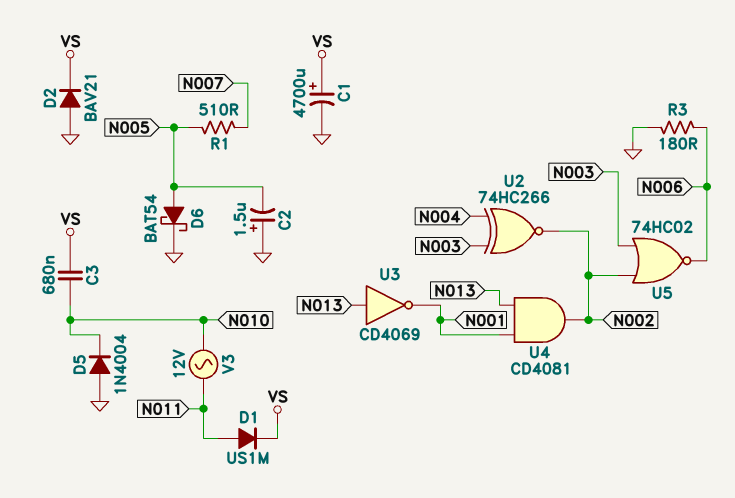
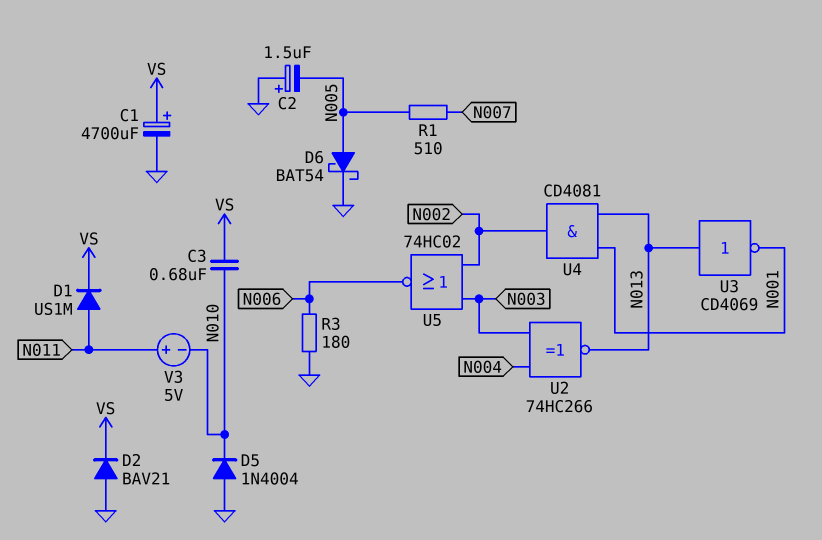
U2: XNOR 74HC266 (in N003, in N004, out N002) -> XNOR 74HC266 (in N003, in N004, out N013)
V3: AC 12V (N010, N011) -> 5V (plus N011, minus N010)

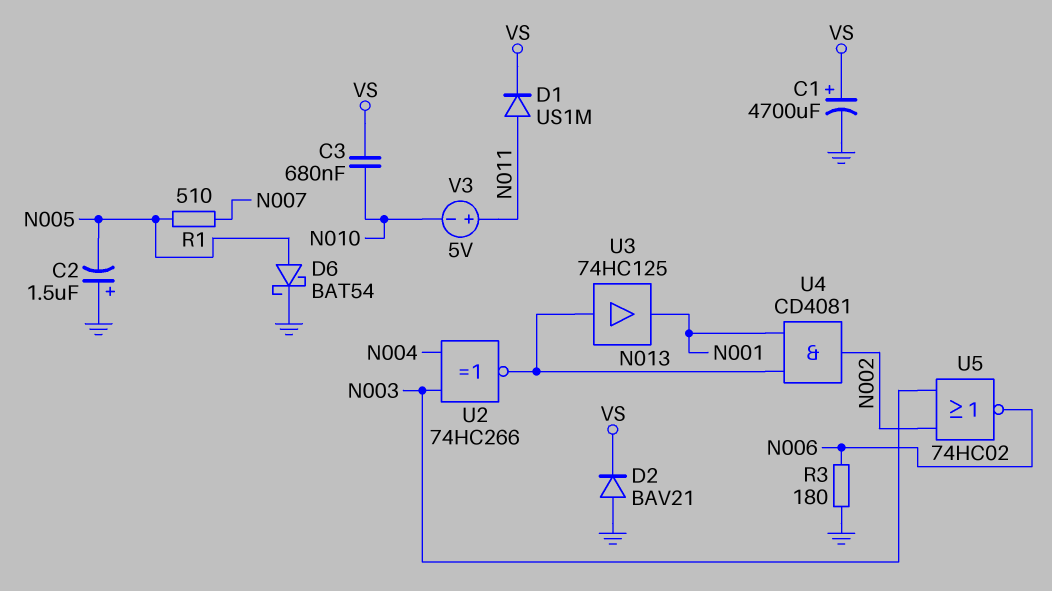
D5: diode 1N4004 (A GND, K N010) -> none
U3: NOT CD4069 (in N013, out N001) -> buffer 74HC125 (in N013, out N001)

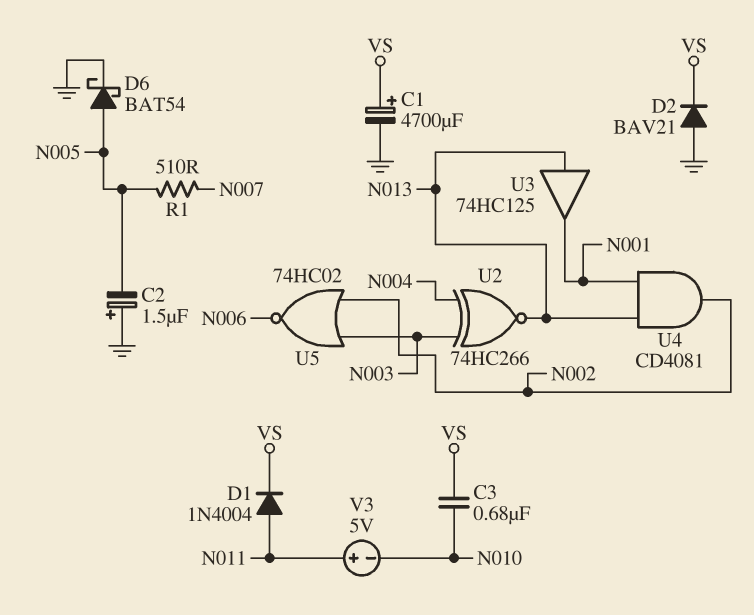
D1: diode US1M (A N011, K VS) -> diode 1N4004 (A N011, K VS)
R3: 180 (GND, N006) -> none

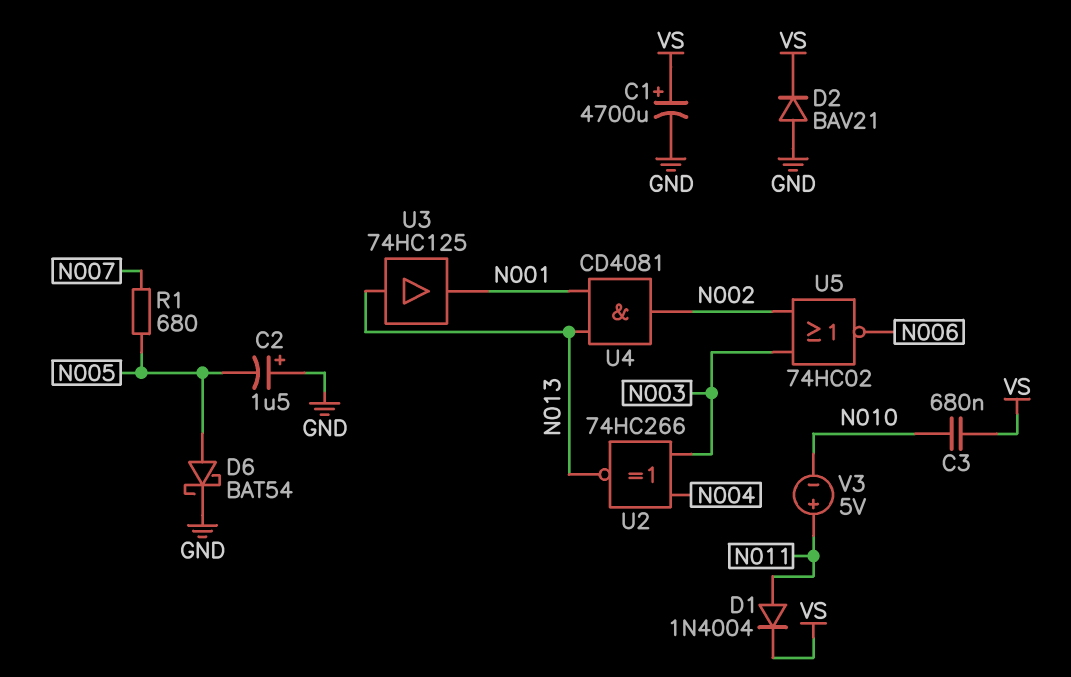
R1: 510 (N005, N007) -> 680 (N005, N007)

